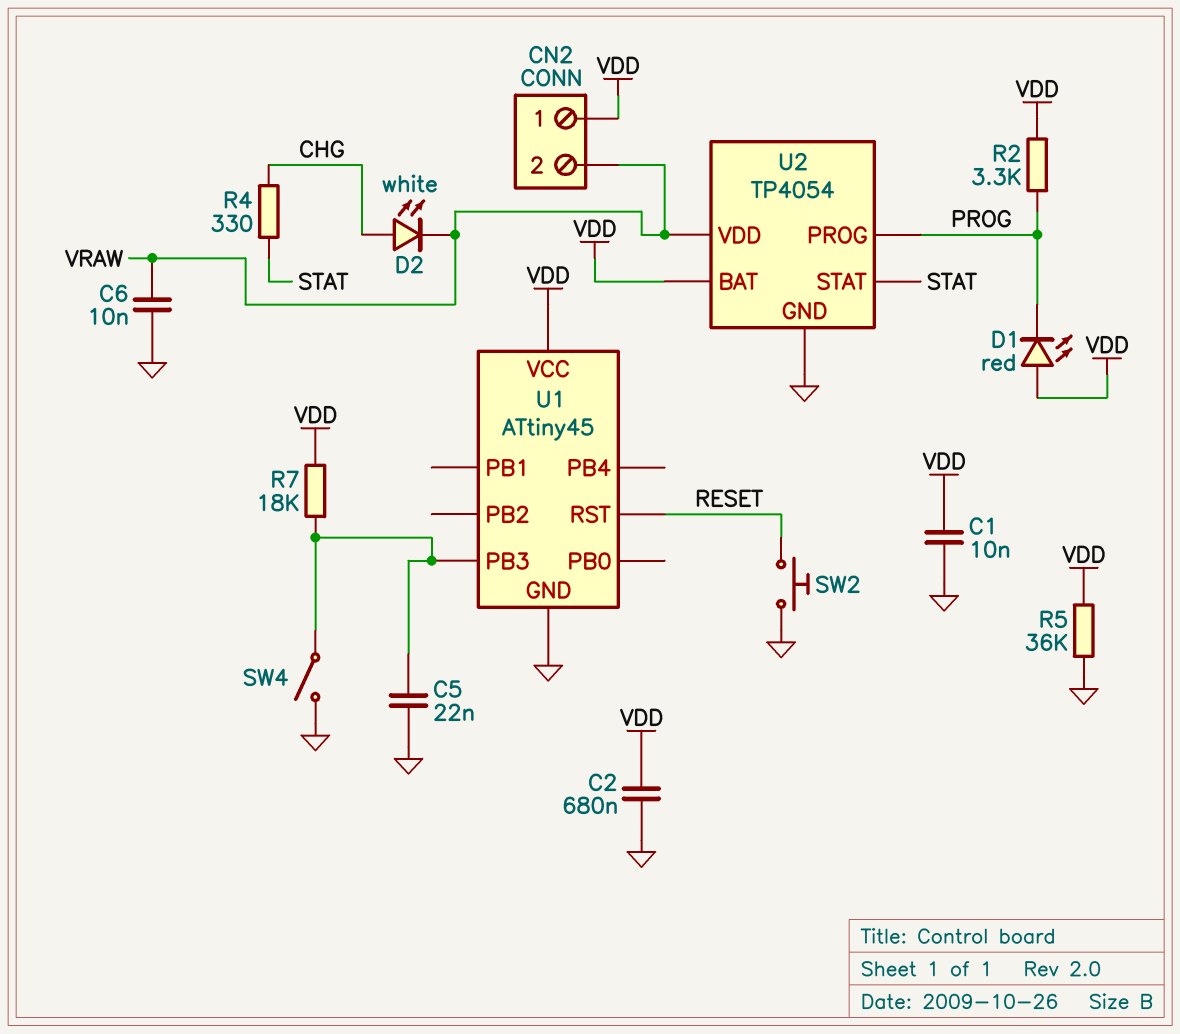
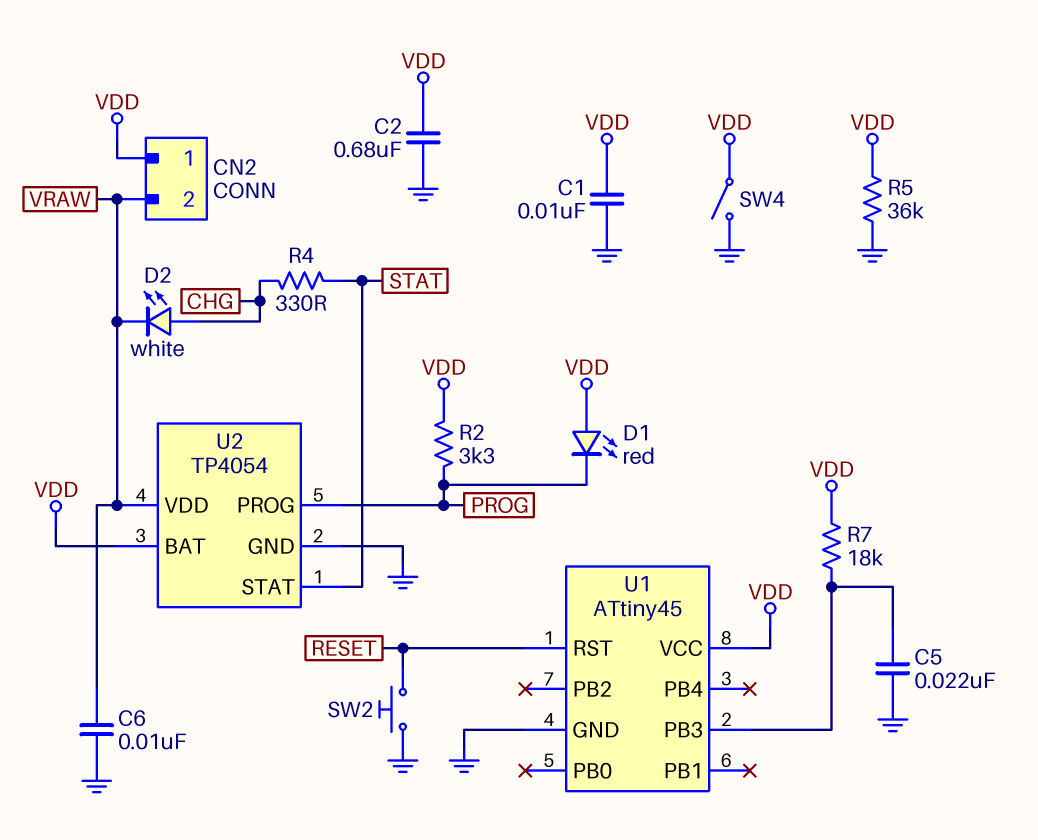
SW4: switch (GND, U1/PB3) -> switch (GND, VDD)

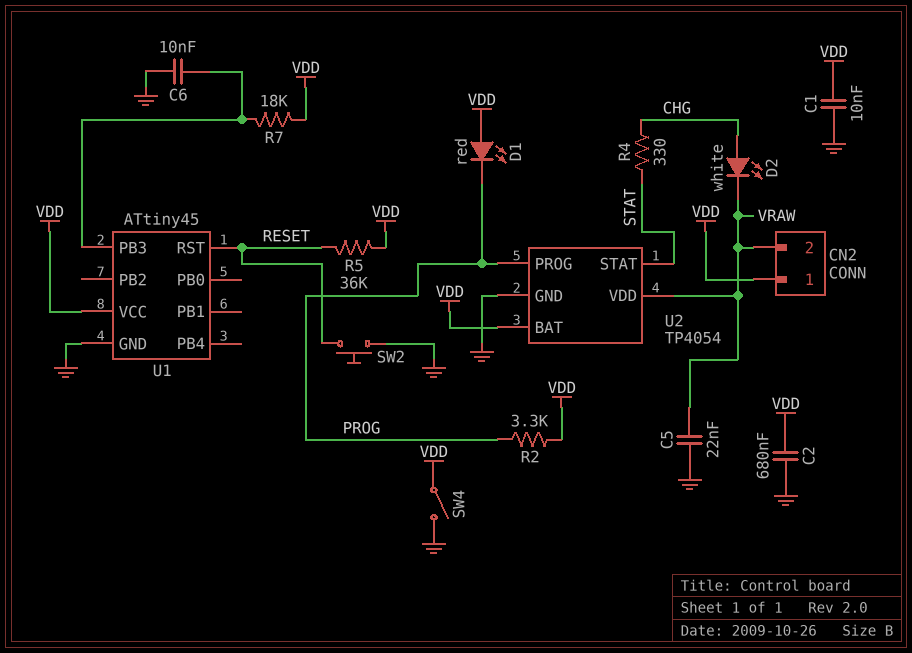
C5: 22nF (GND, U1/PB3) -> 22nF (GND, VRAW)
C6: 10nF (GND, VRAW) -> 10nF (GND, U1/PB3)
R5: 36k (GND, VDD) -> 36k (RESET, VDD)

